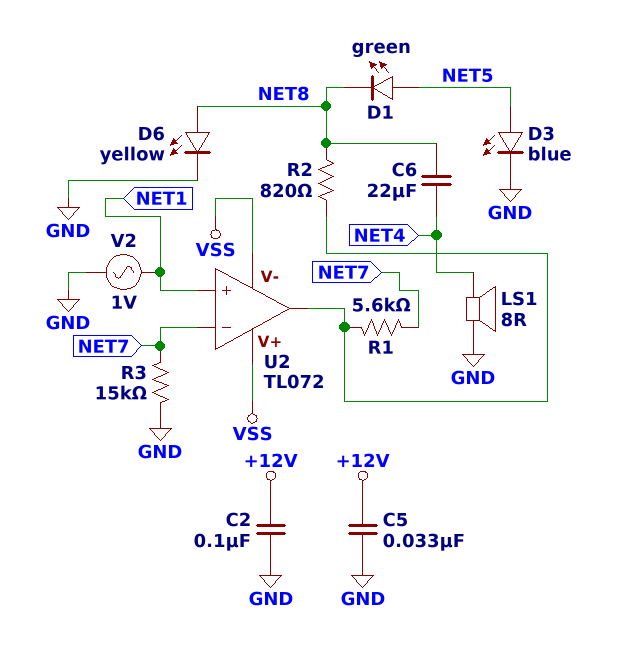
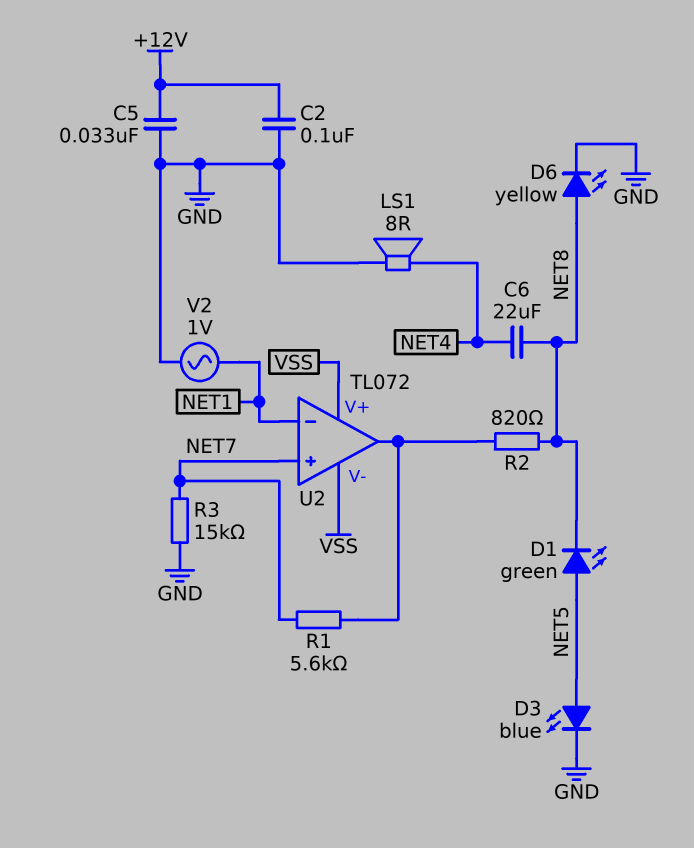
U2 pin in+: NET1 -> NET7
U2 pin in-: NET7 -> NET1

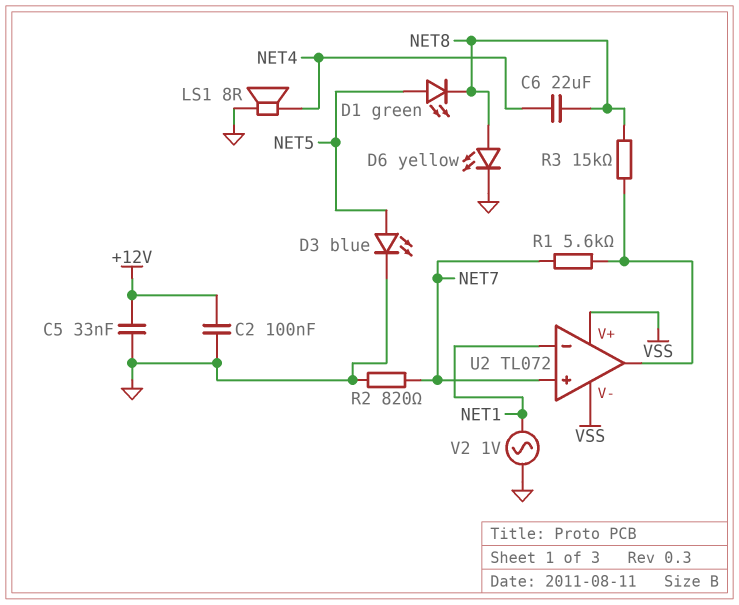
R2: 820 (NET8, U2/out) -> 820 (GND, NET7)
R3: 15k (GND, NET7) -> 15k (NET8, U2/out)

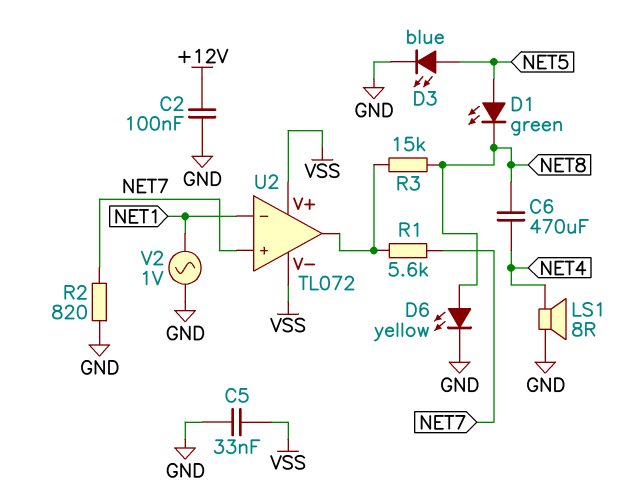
C5: 33nF (+12V, GND) -> 33nF (GND, VSS)
C6: 22uF (NET4, NET8) -> 470uF (NET4, NET8)

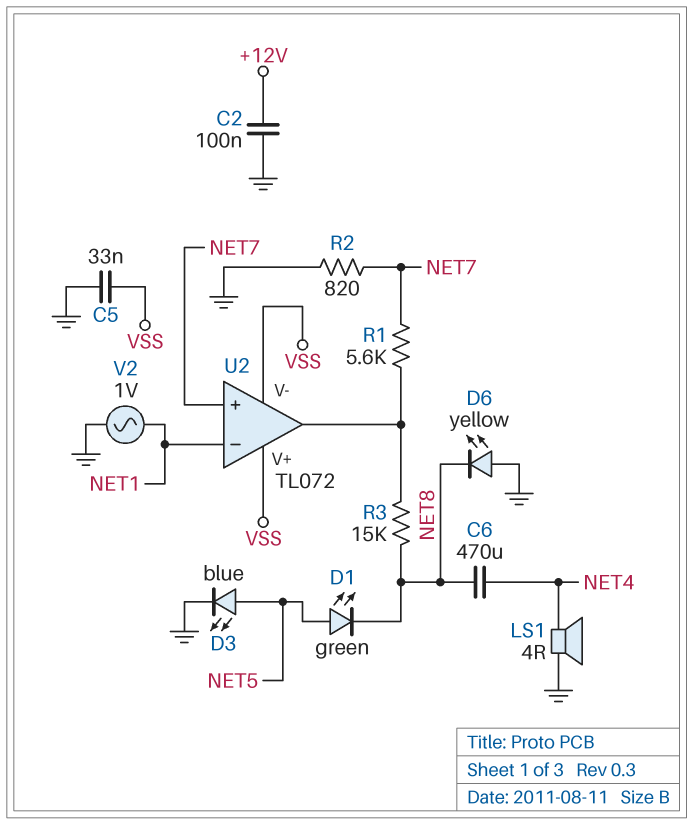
D6: LED yellow (A NET8, K GND) -> LED yellow (A GND, K NET8)
LS1: speaker 8R (GND, NET4) -> speaker 4R (GND, NET4)

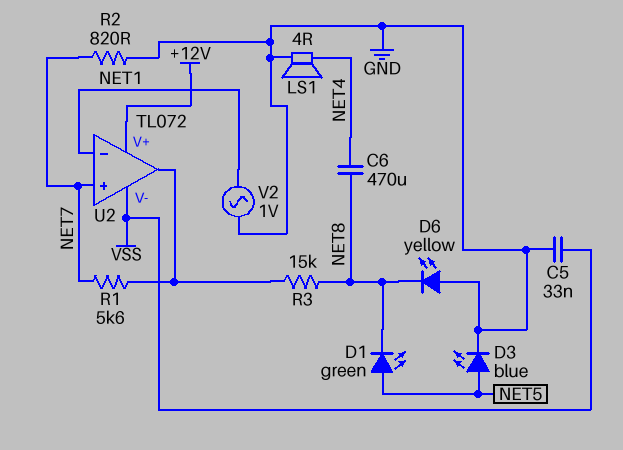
C2: 100nF (+12V, GND) -> none
U2 pin V+: VSS -> +12V

